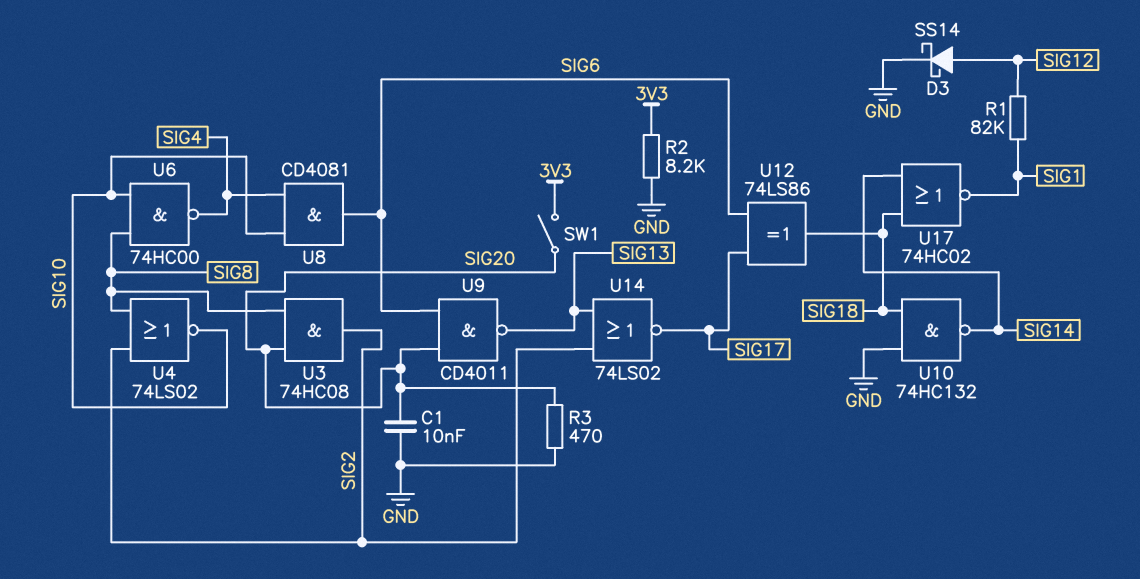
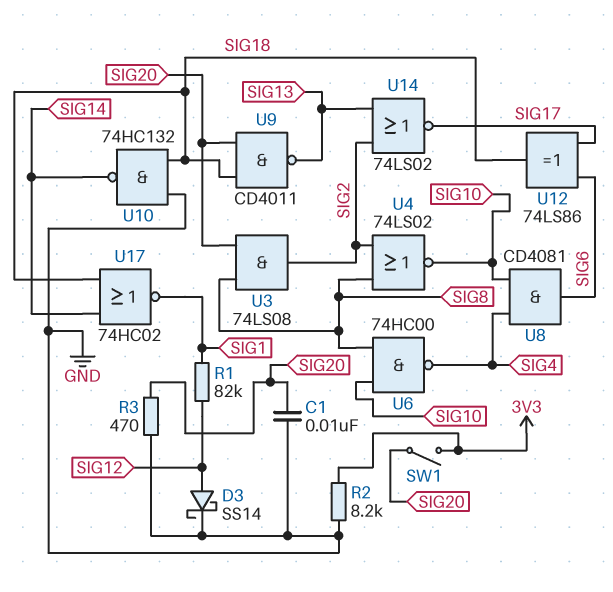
U3: AND 74HC08 (in SIG8, in SIG20, out SIG2) -> AND 74LS08 (in SIG8, in SIG20, out SIG2)
U9: NAND CD4011 (in SIG6, in SIG20, out SIG13) -> NAND CD4011 (in SIG18, in SIG20, out SIG13)

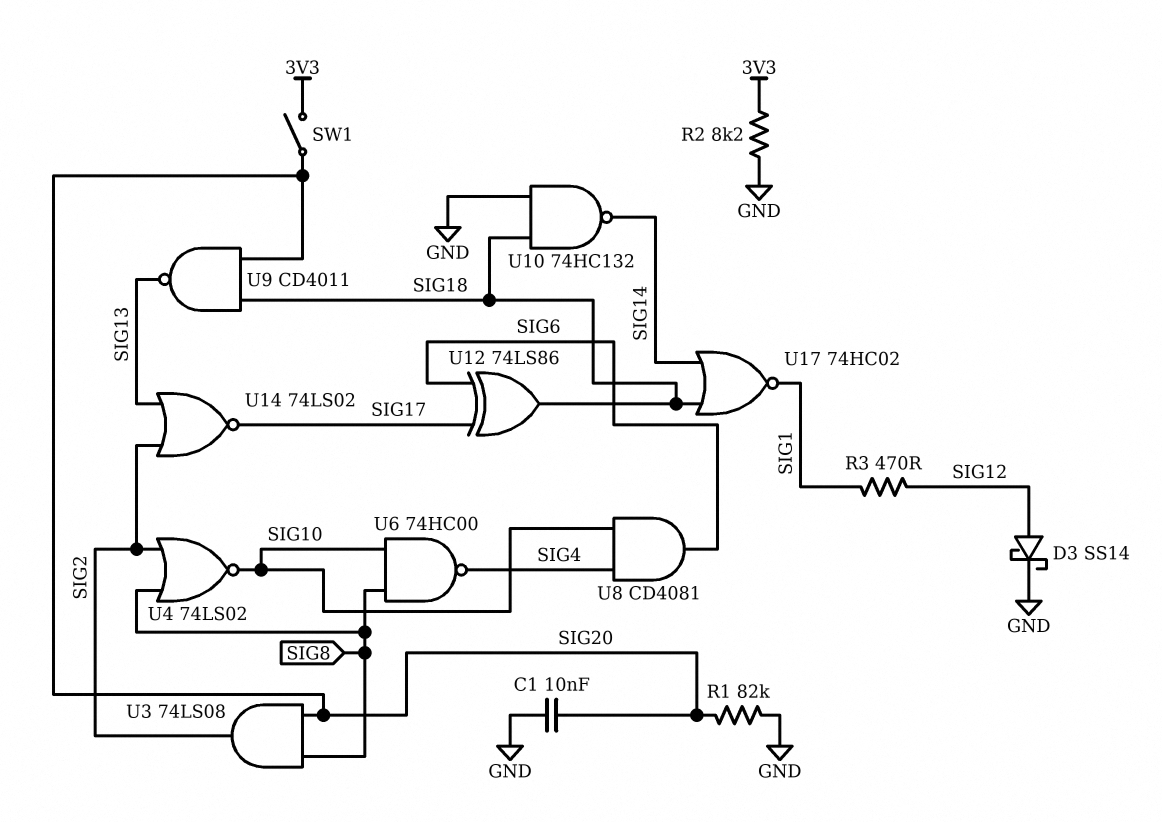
R1: 82k (SIG1, SIG12) -> 82k (GND, SIG20)
R3: 470 (GND, SIG20) -> 470 (SIG1, SIG12)

